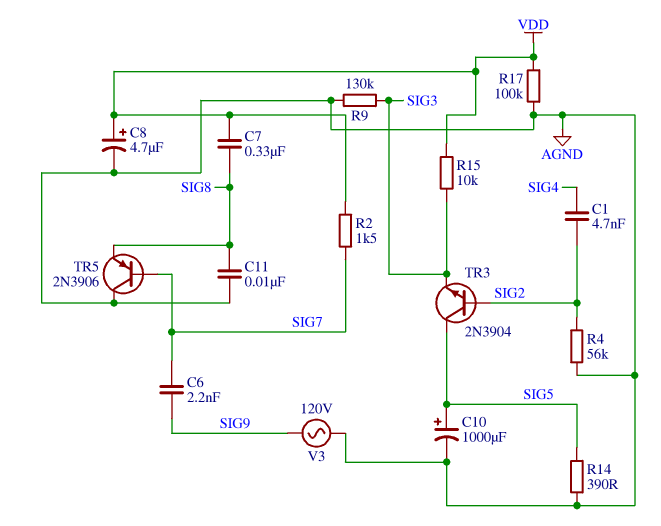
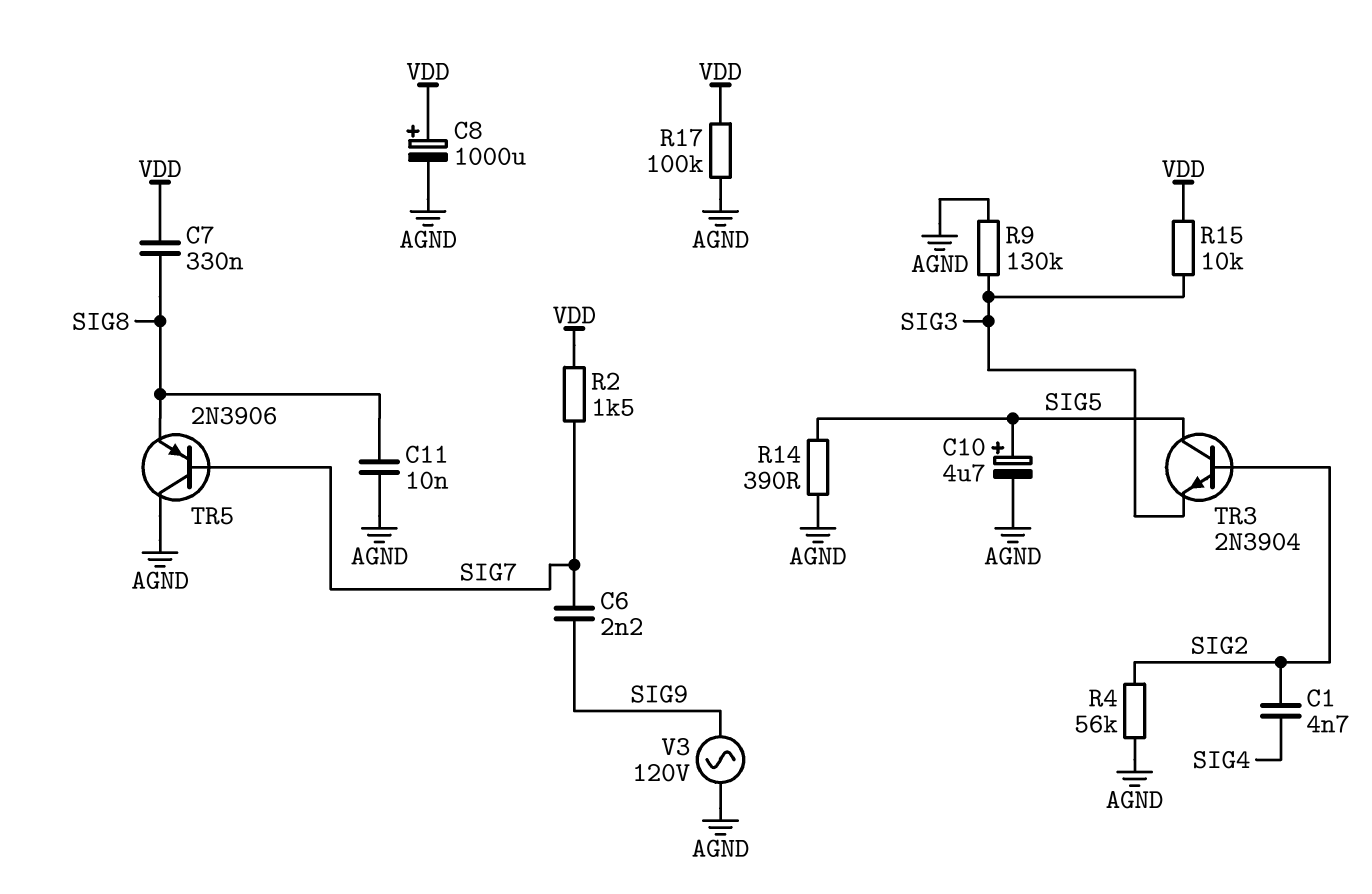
C8: 4.7uF (plus VDD, minus AGND) -> 1000uF (plus VDD, minus AGND)
C10: 1000uF (plus SIG5, minus AGND) -> 4.7uF (plus SIG5, minus AGND)

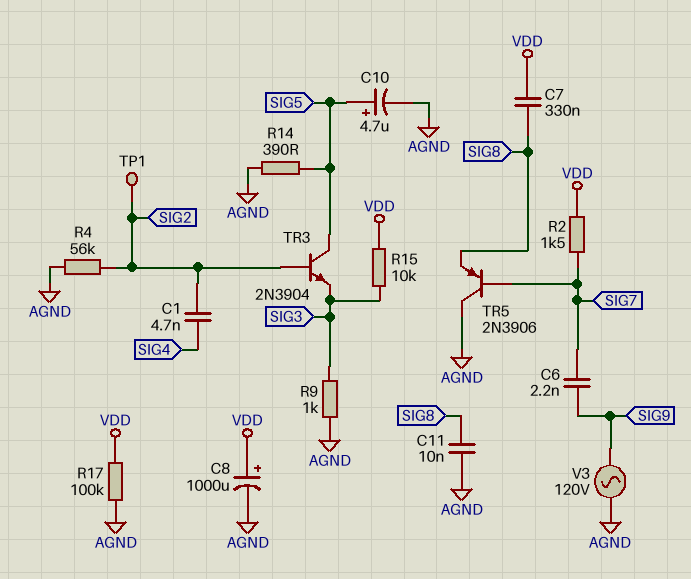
R9: 130k (AGND, SIG3) -> 1k (AGND, SIG3)
TP1: none -> test point (SIG2)

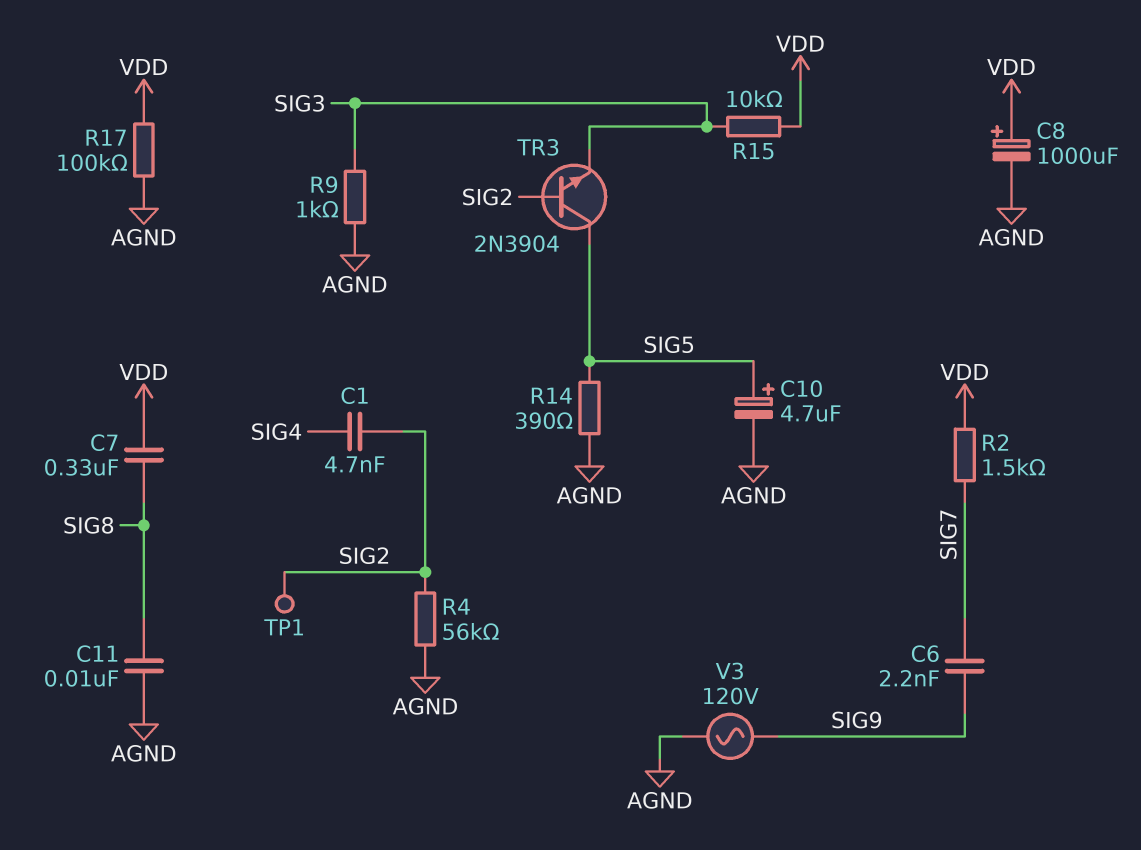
TR5: PNP 2N3906 (B SIG7, C AGND, E SIG8) -> none

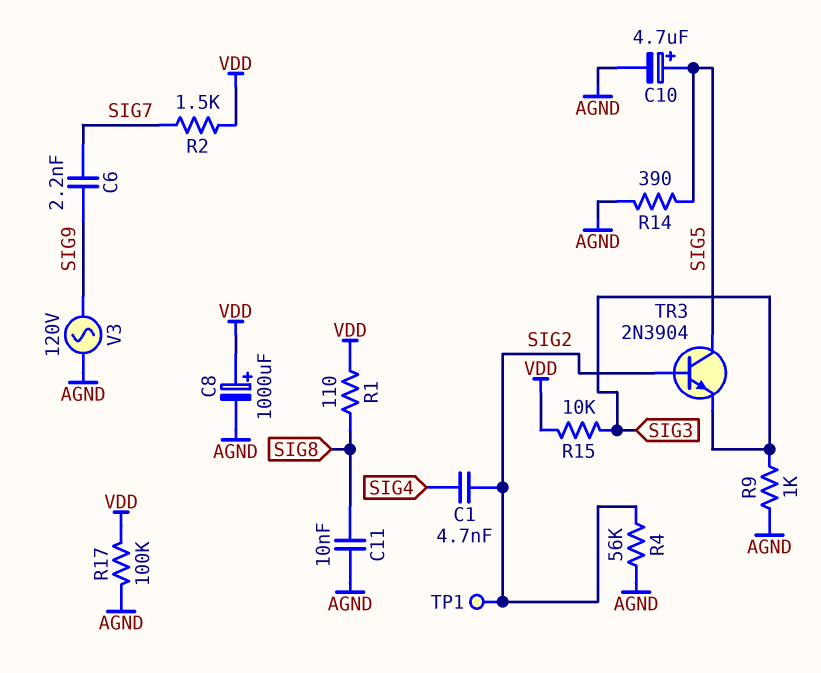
C7: 330nF (SIG8, VDD) -> none
R1: none -> 110 (SIG8, VDD)

